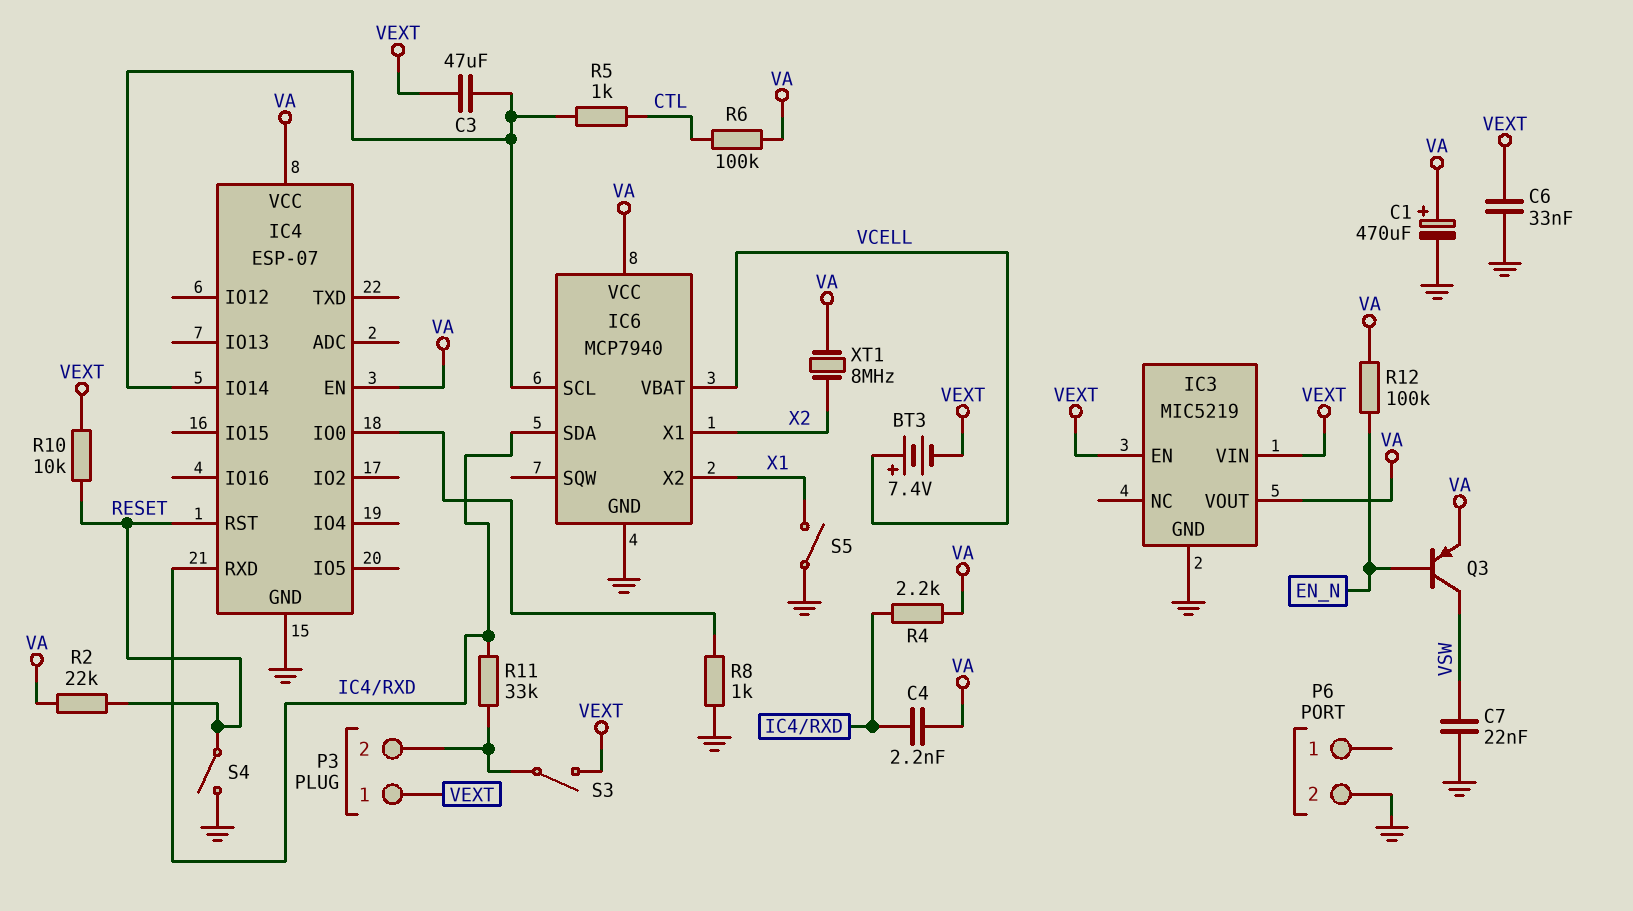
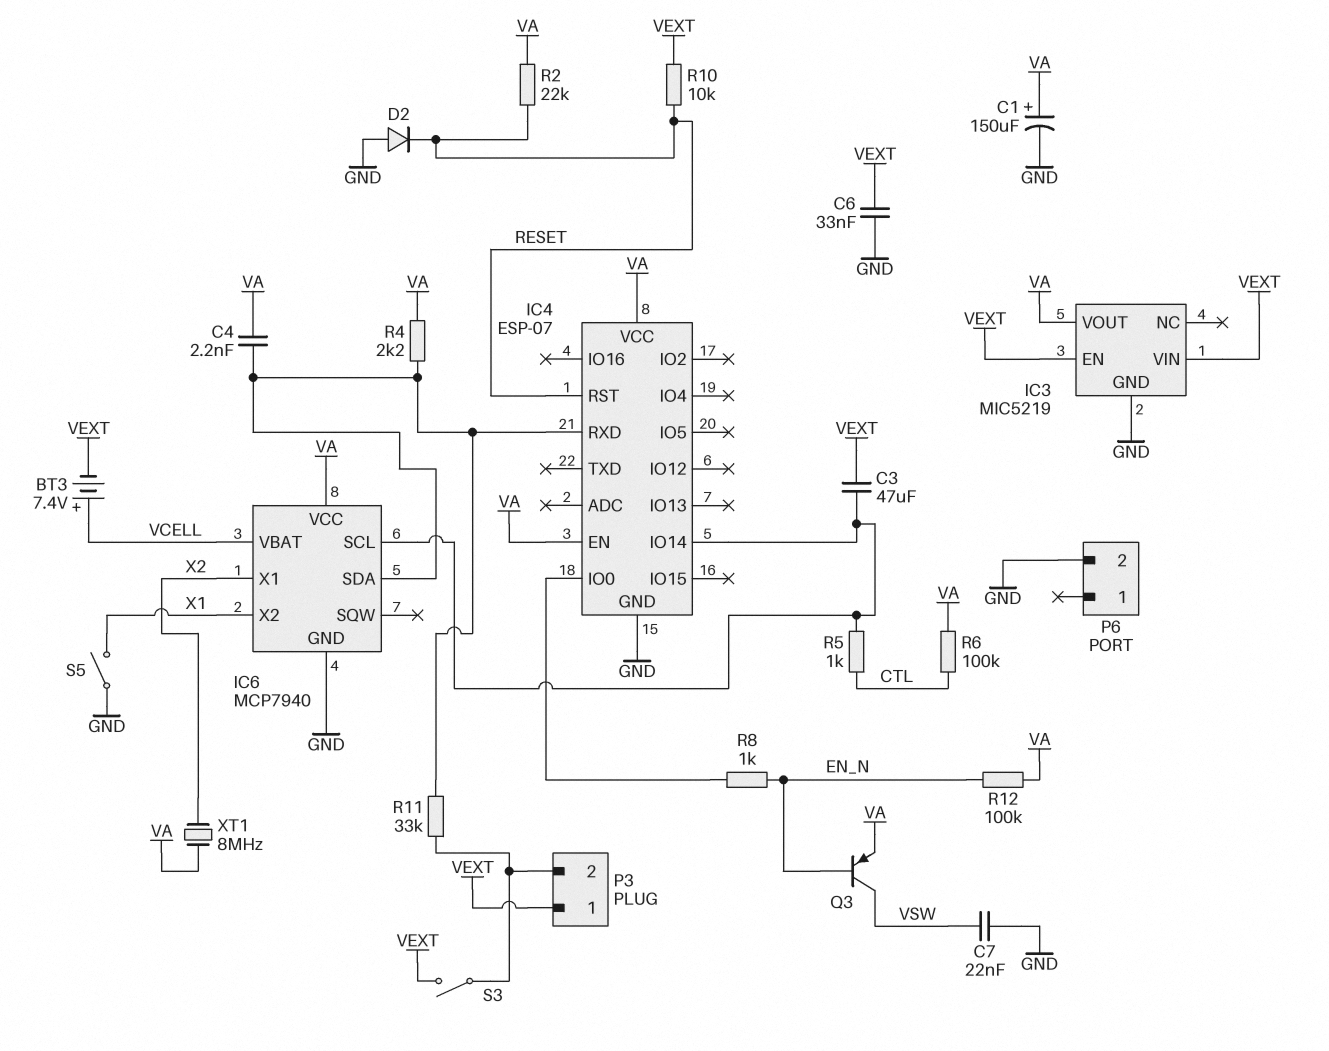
C1: 470uF (plus VA, minus GND) -> 150uF (plus VA, minus GND)
D2: none -> diode (A GND, K RESET)
R8: 1k (GND, IC4/IO0) -> 1k (EN_N, IC4/IO0)
S4: switch (GND, RESET) -> none

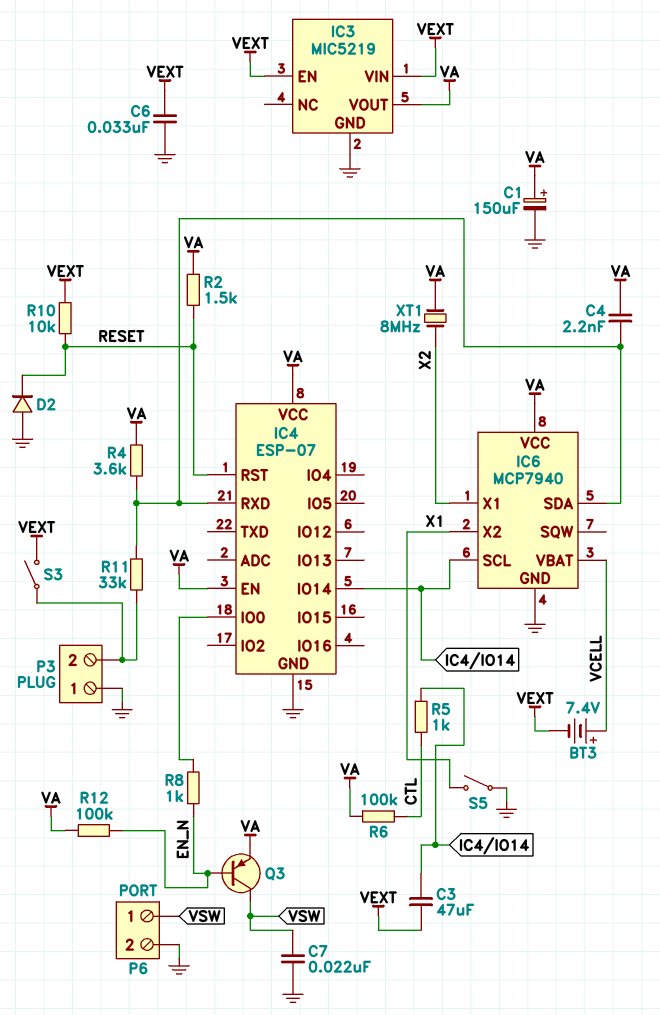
P3 pin 1: VEXT -> GND
P6 pin 1: none -> VSW
R2: 22k (RESET, VA) -> 1.5k (RESET, VA)
R4: 2.2k (IC4/RXD, VA) -> 3.6k (IC4/RXD, VA)

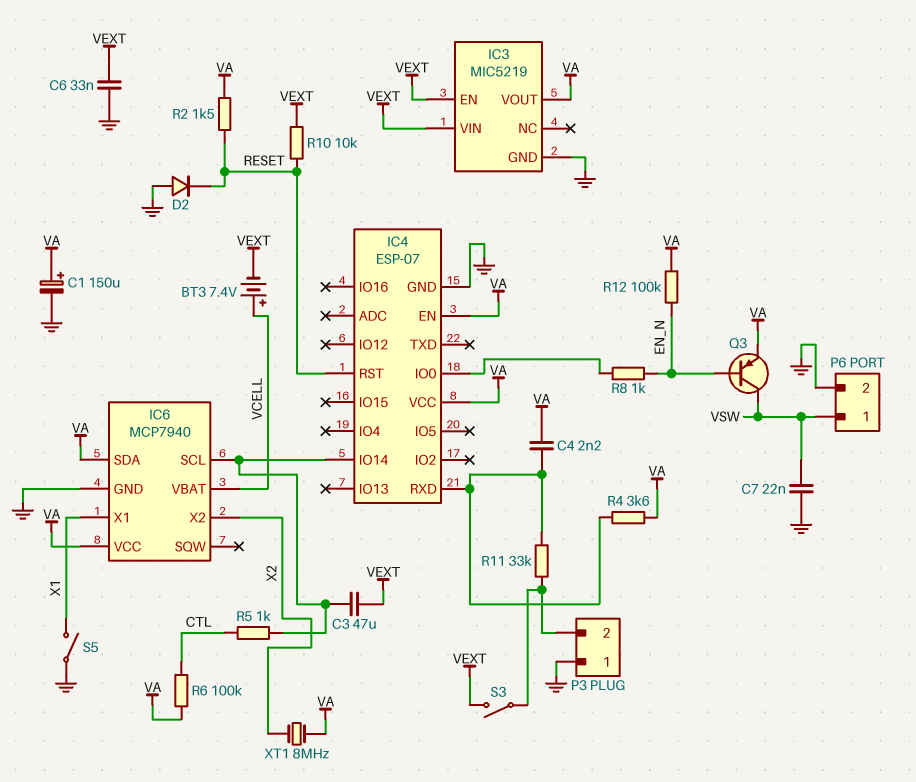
IC6 pin SDA: IC4/RXD -> VA
IC6 pin X1: X2 -> X1
IC6 pin X2: X1 -> X2

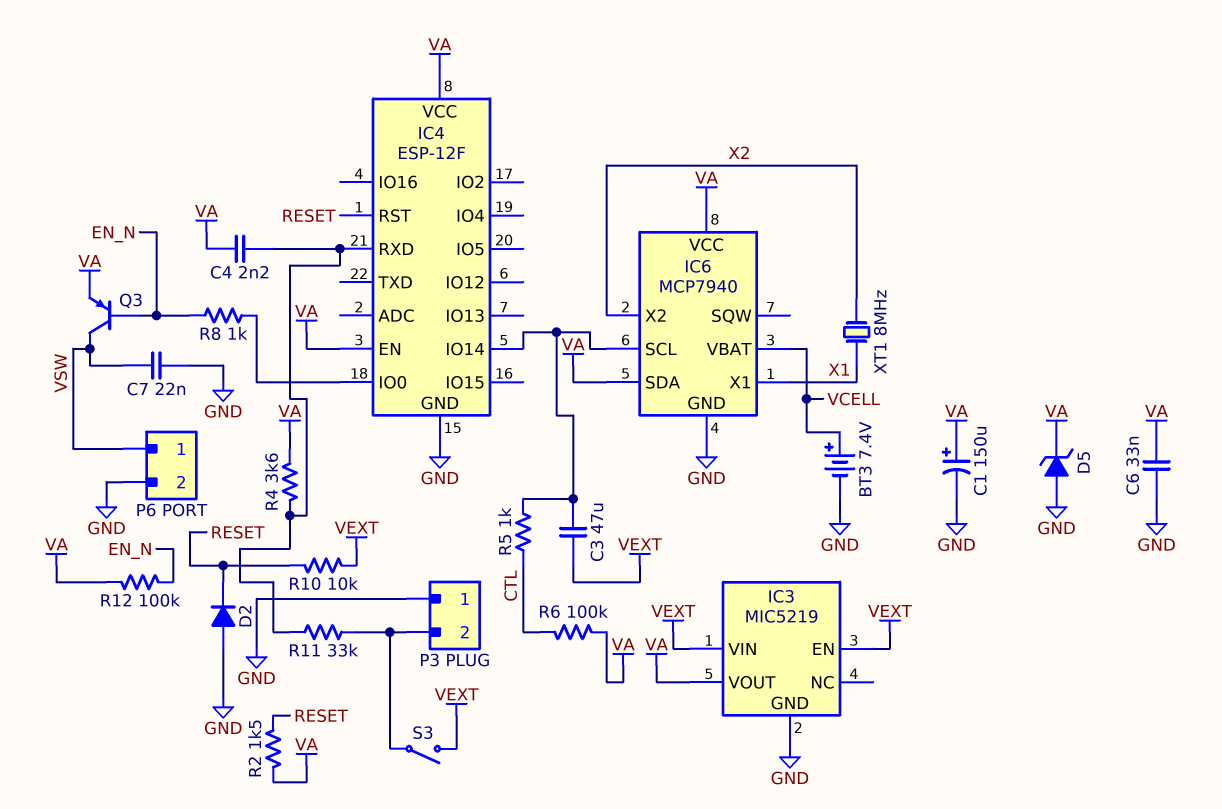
BT3: 7.4V (plus VCELL, minus VEXT) -> 7.4V (plus VCELL, minus GND)
C6: 33nF (GND, VEXT) -> 33nF (GND, VA)
D5: none -> zener (A GND, K VA)
IC4: ESP-07 -> ESP-12F
S5: switch (GND, X1) -> none
XT1: 8MHz (VA, X2) -> 8MHz (X1, X2)

